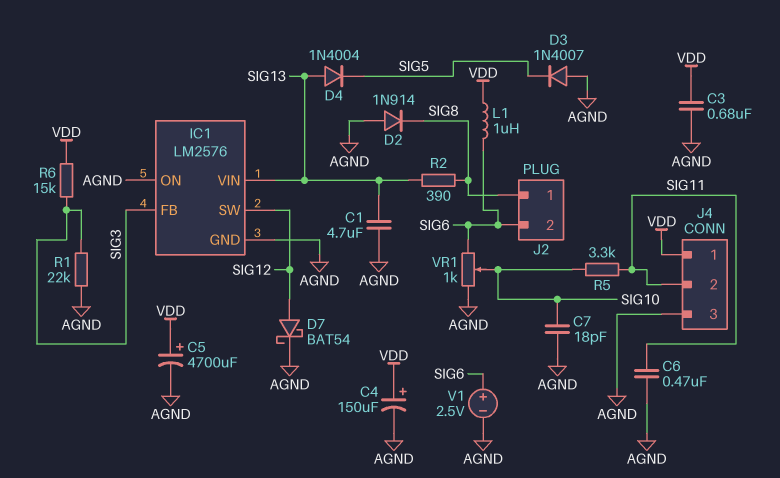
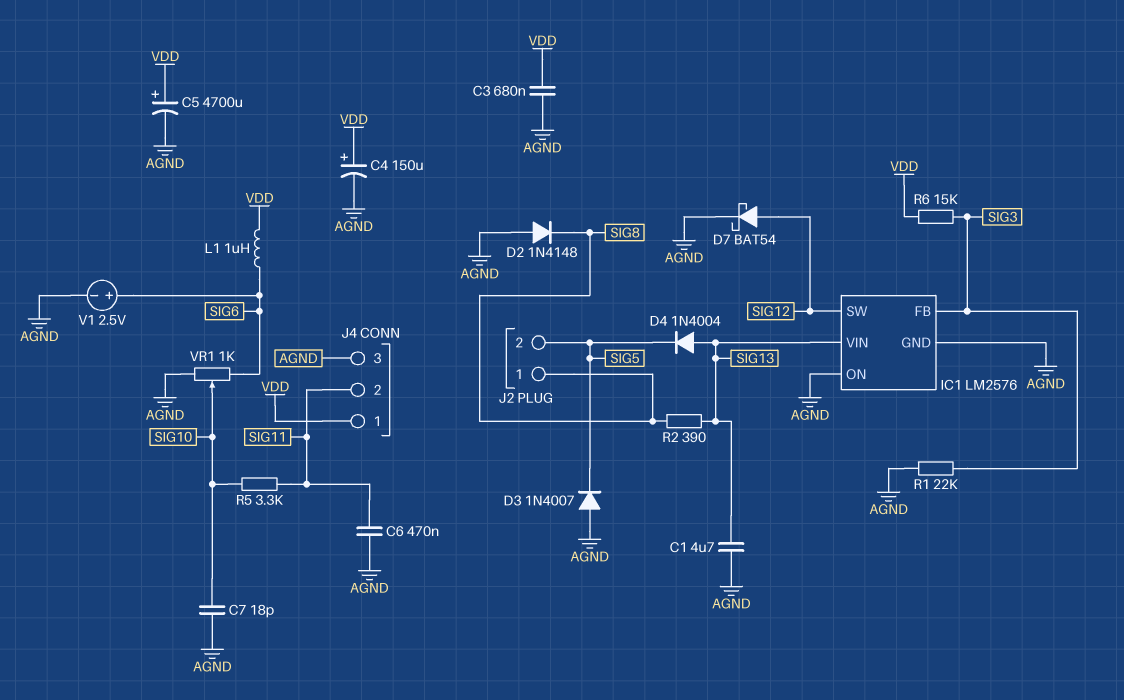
D2: diode 1N914 (A AGND, K SIG8) -> diode 1N4148 (A AGND, K SIG8)
J2 pin 2: SIG6 -> SIG5

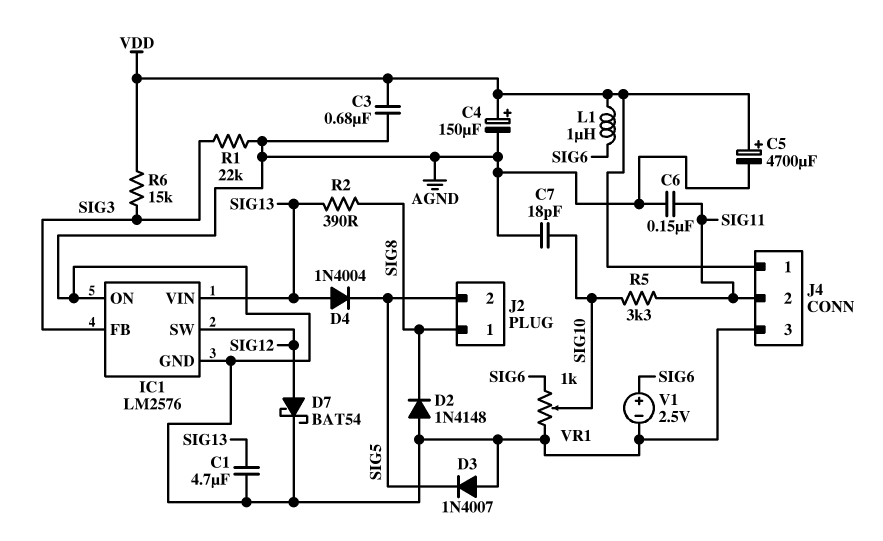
C6: 470nF (AGND, SIG11) -> 150nF (AGND, SIG11)

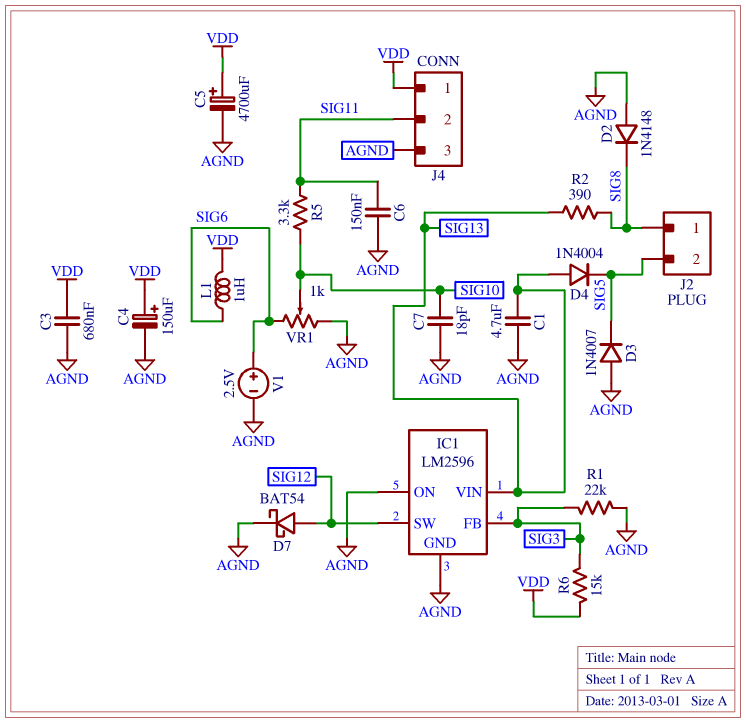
IC1: LM2576 -> LM2596

